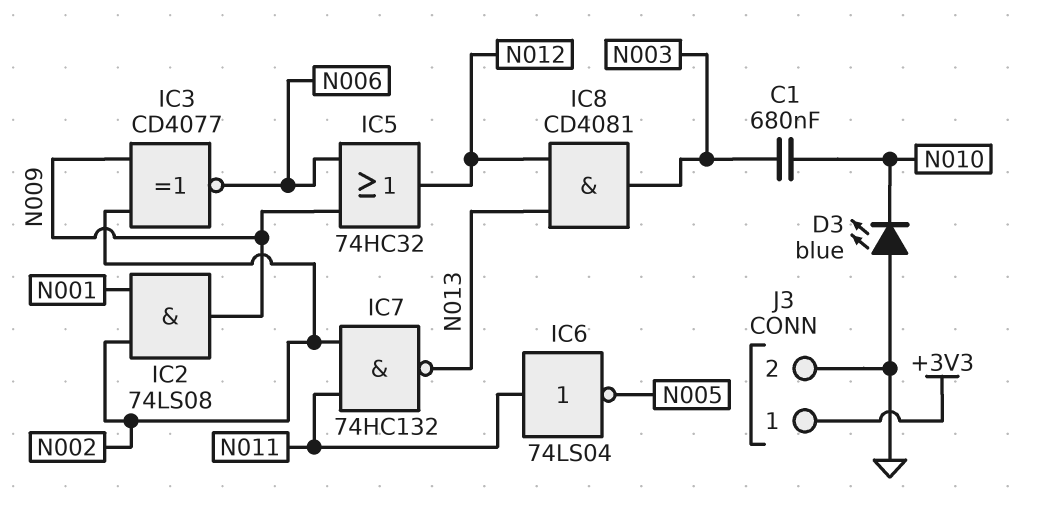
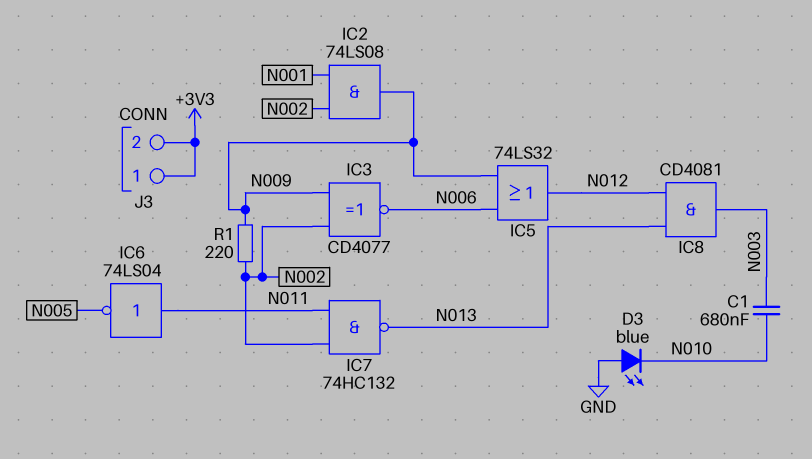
IC5: OR 74HC32 (in N006, in N009, out N012) -> OR 74LS32 (in N006, in N009, out N012)
J3 pin 2: GND -> +3V3
R1: none -> 220 (N002, N009)

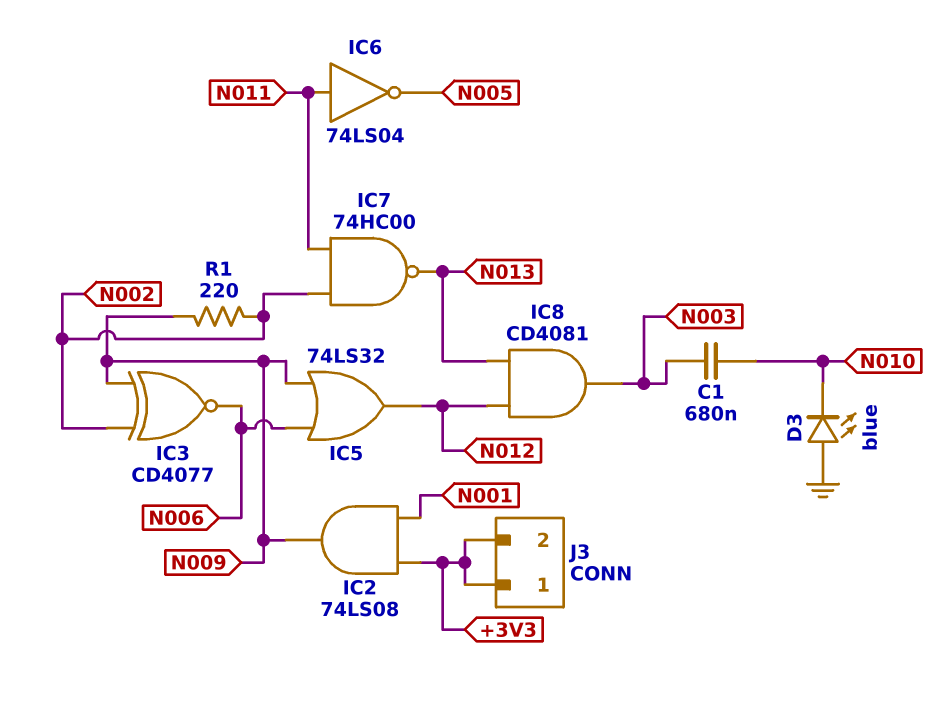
IC2: AND 74LS08 (in N001, in N002, out N009) -> AND 74LS08 (in +3V3, in N001, out N009)
IC7: NAND 74HC132 (in N002, in N011, out N013) -> NAND 74HC00 (in N002, in N011, out N013)

